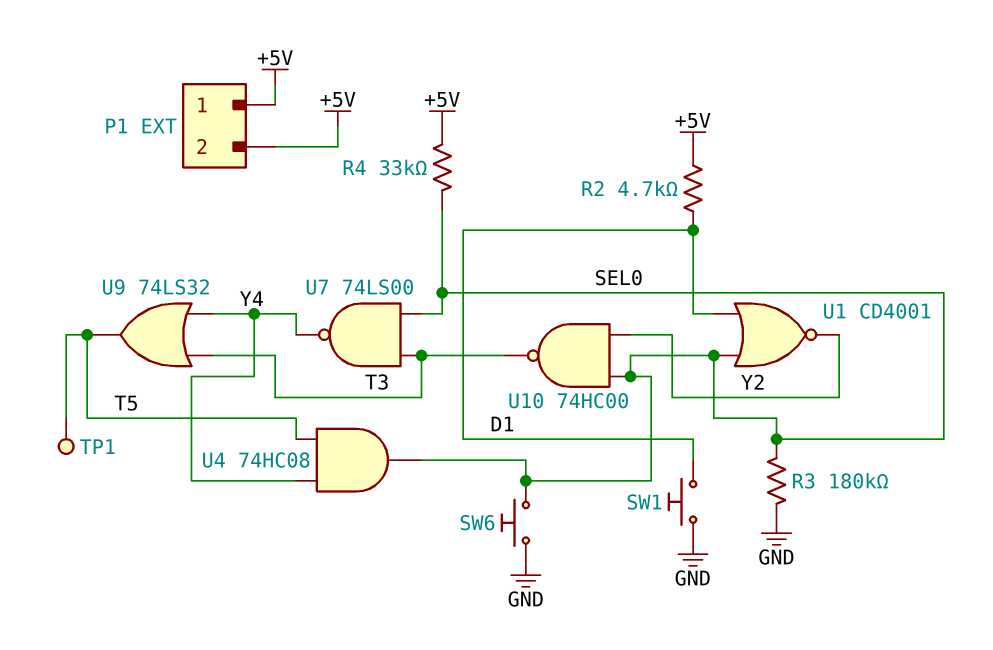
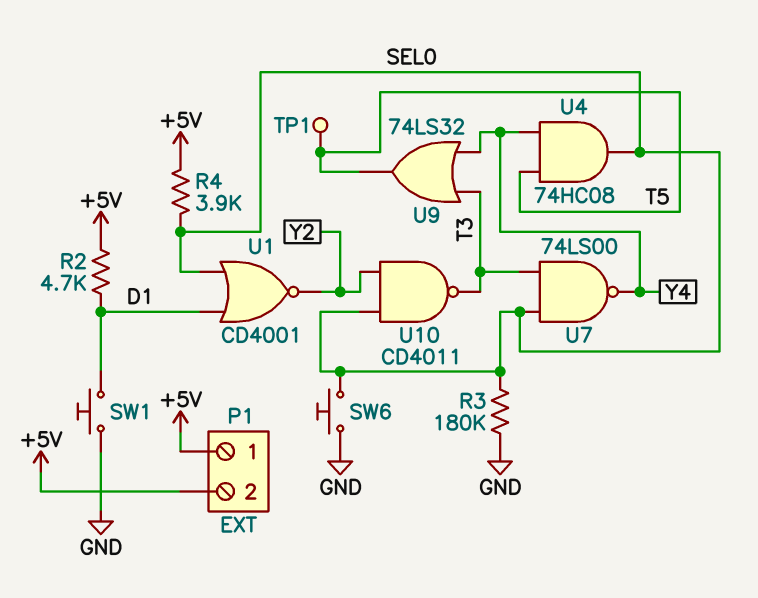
R4: 33k (+5V, SEL0) -> 3.9k (+5V, SEL0)
U10: NAND 74HC00 (in SEL0, in Y2, out T3) -> NAND CD4011 (in SEL0, in Y2, out T3)

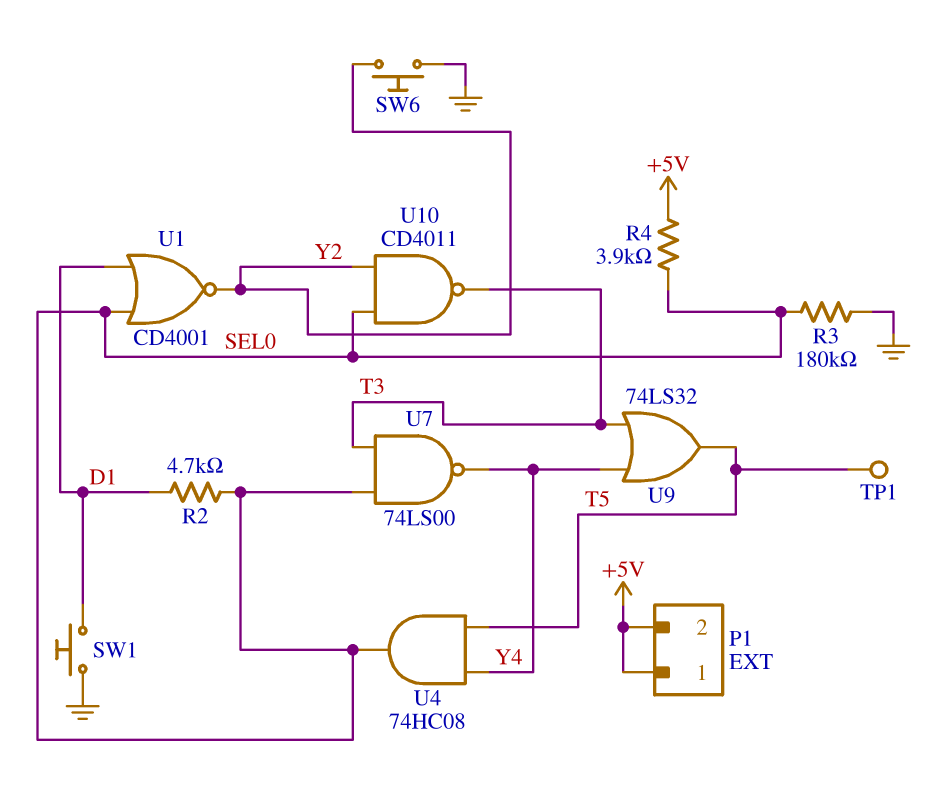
R2: 4.7k (+5V, D1) -> 4.7k (D1, SEL0)
SW6: button (GND, SEL0) -> button (GND, Y2)

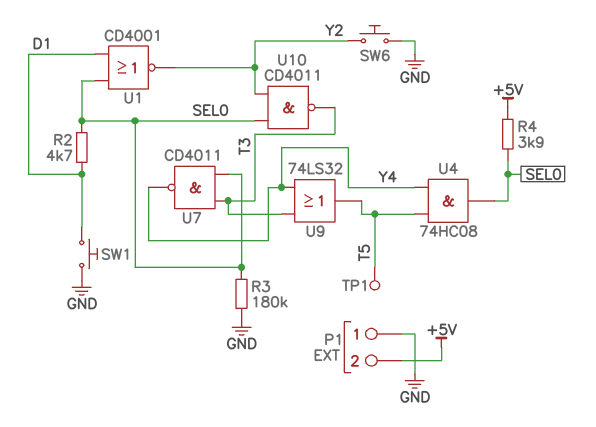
P1 pin 1: +5V -> GND
U7: NAND 74LS00 (in SEL0, in T3, out Y4) -> NAND CD4011 (in SEL0, in T3, out Y4)

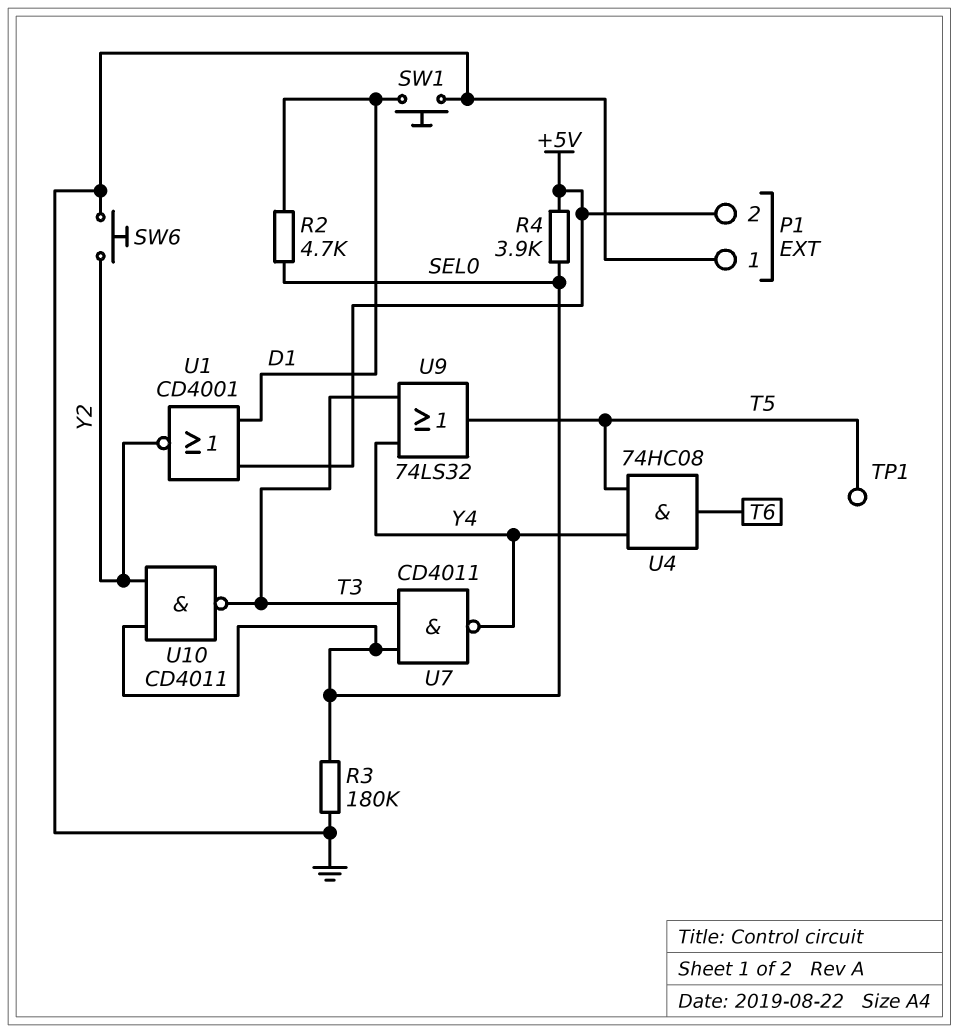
U1: NOR CD4001 (in D1, in SEL0, out Y2) -> NOR CD4001 (in +5V, in D1, out Y2)
U4: AND 74HC08 (in T5, in Y4, out SEL0) -> AND 74HC08 (in T5, in Y4, out T6)

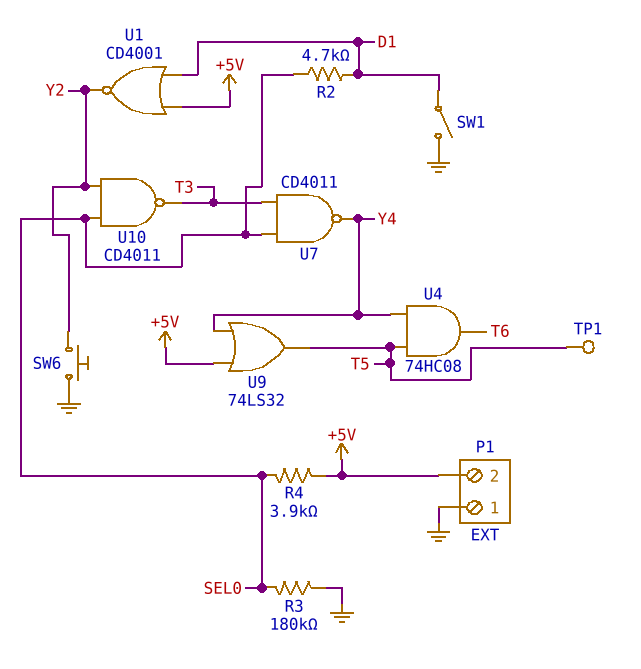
SW1: button (D1, GND) -> switch (D1, GND)
U9: OR 74LS32 (in T3, in Y4, out T5) -> OR 74LS32 (in +5V, in Y4, out T5)

